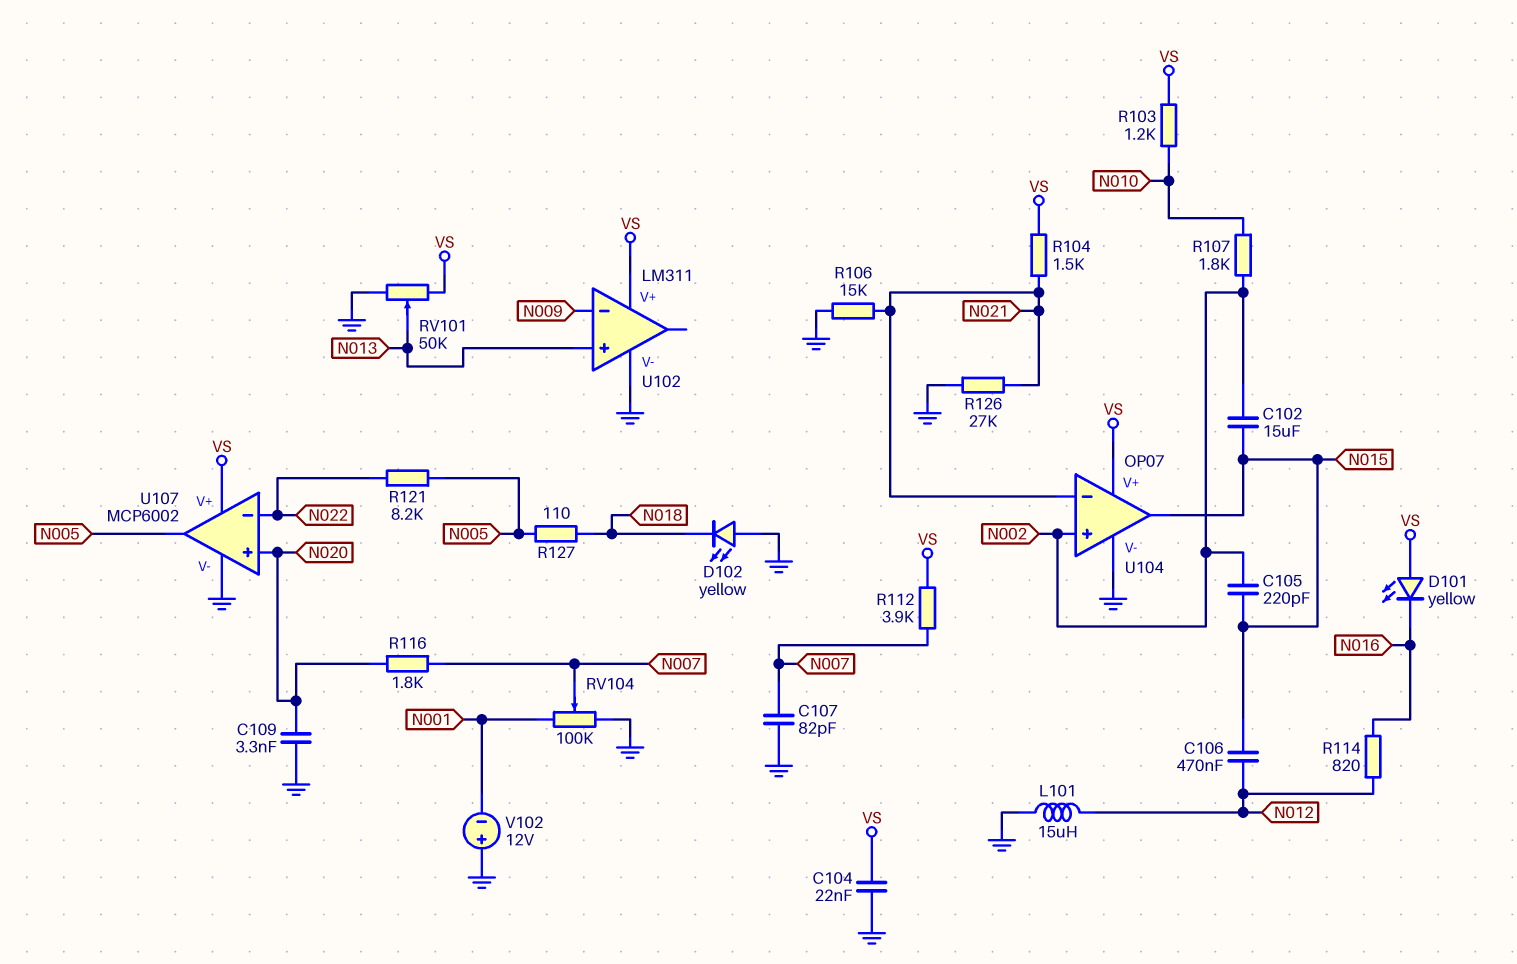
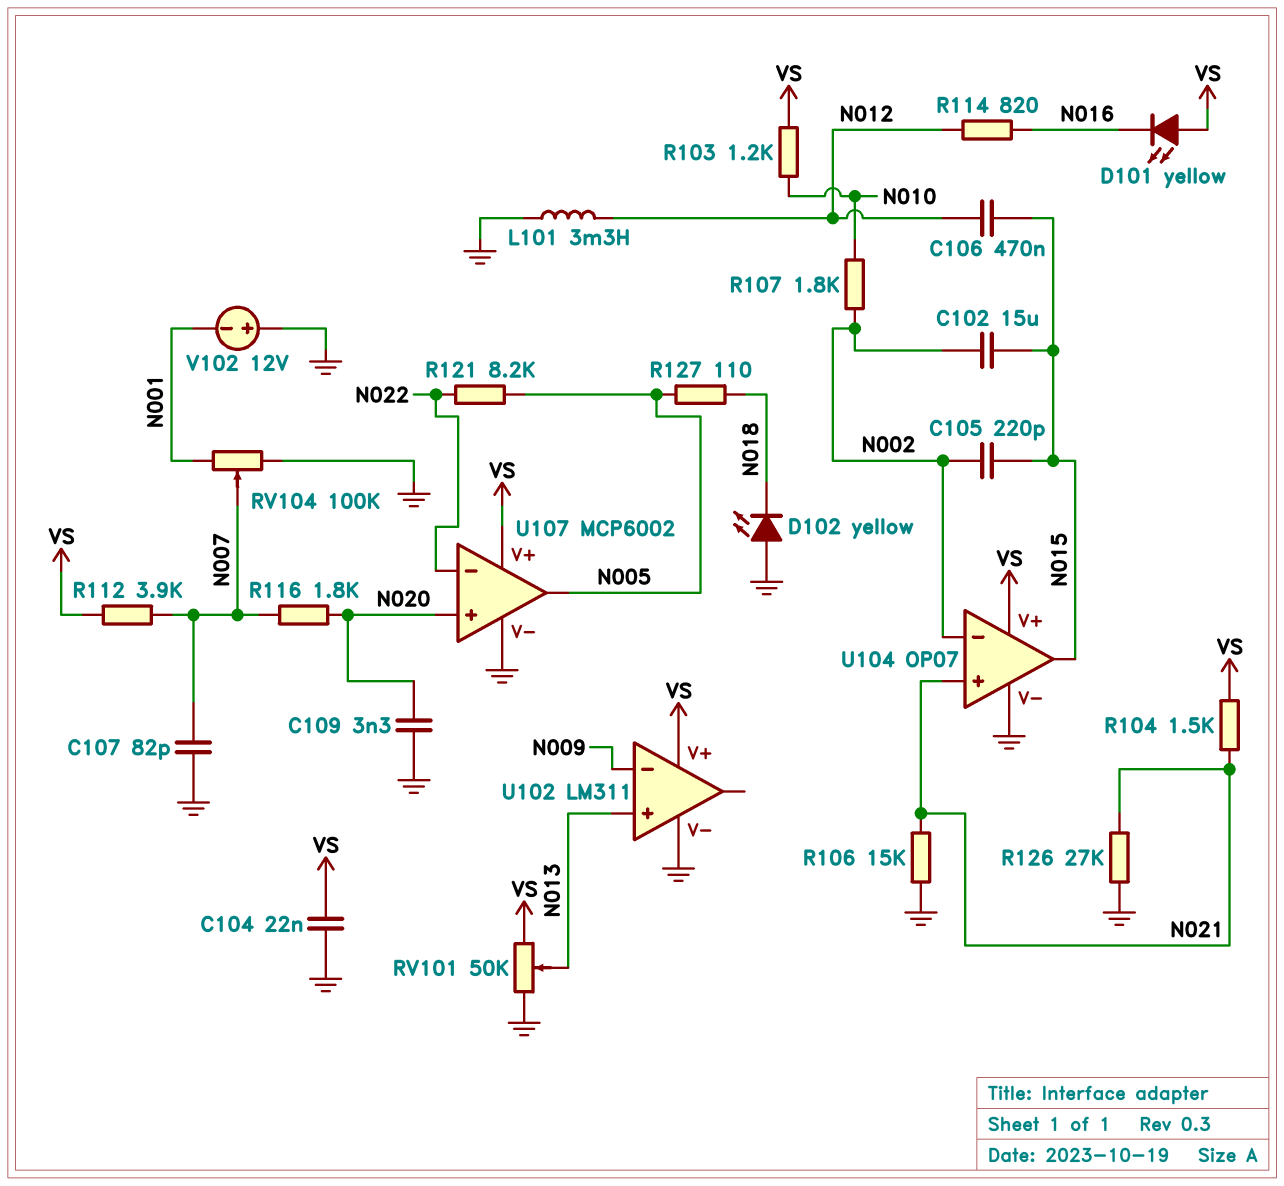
L101: 15uH (GND, N012) -> 3.3mH (GND, N012)
U104 pin in+: N002 -> N021
U104 pin in-: N021 -> N002

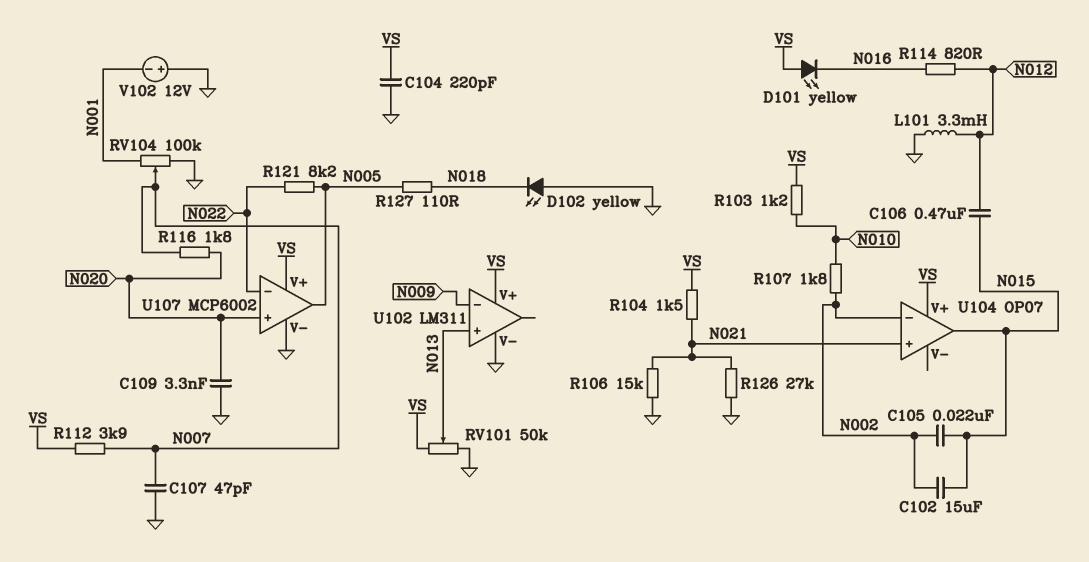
C104: 22nF (GND, VS) -> 220pF (GND, VS)
C105: 220pF (N002, N015) -> 22nF (N002, N015)
C107: 82pF (GND, N007) -> 47pF (GND, N007)
U104 pin V-: GND -> none

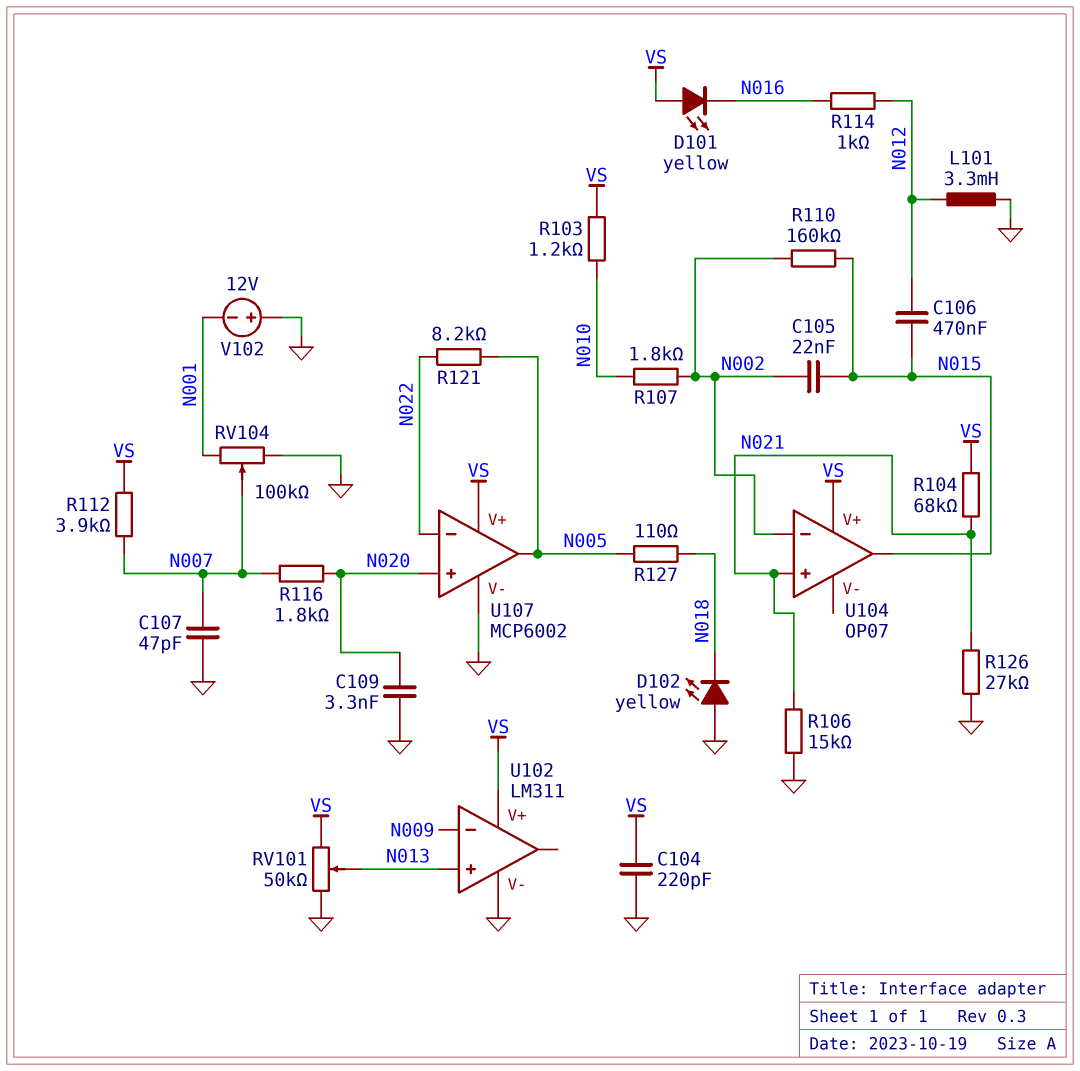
C102: 15uF (N002, N015) -> none
R104: 1.5k (N021, VS) -> 68k (N021, VS)
R110: none -> 160k (N002, N015)
R114: 820 (N012, N016) -> 1k (N012, N016)

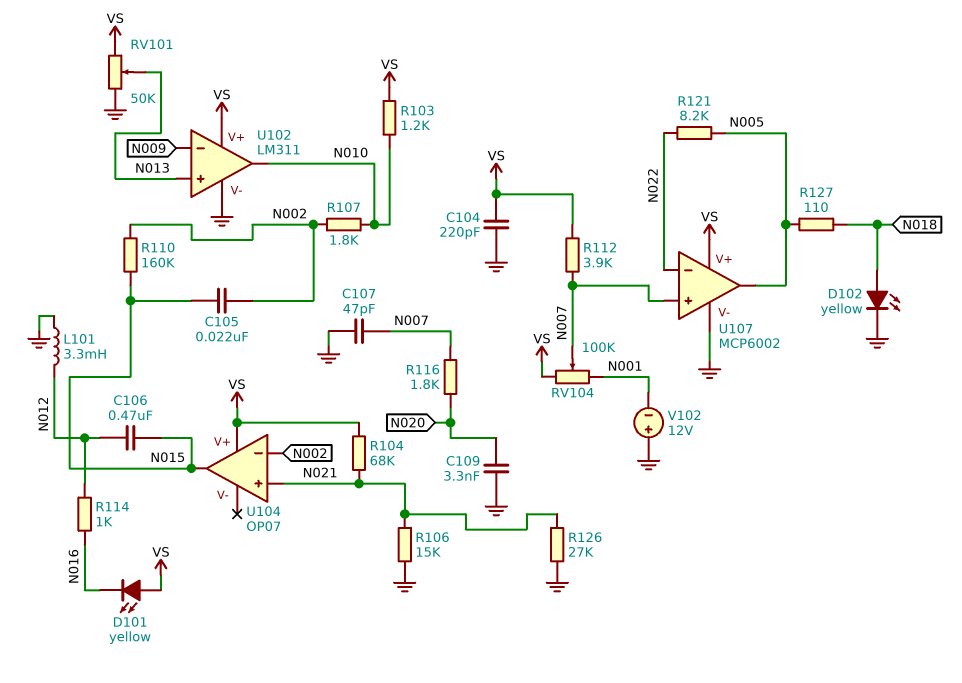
D102: LED yellow (A GND, K N018) -> LED yellow (A N018, K GND)
RV104: 100k (GND, N001, wiper N007) -> 100k (N001, VS, wiper N007)
U102 pin out: none -> N010
U107 pin in+: N020 -> N007

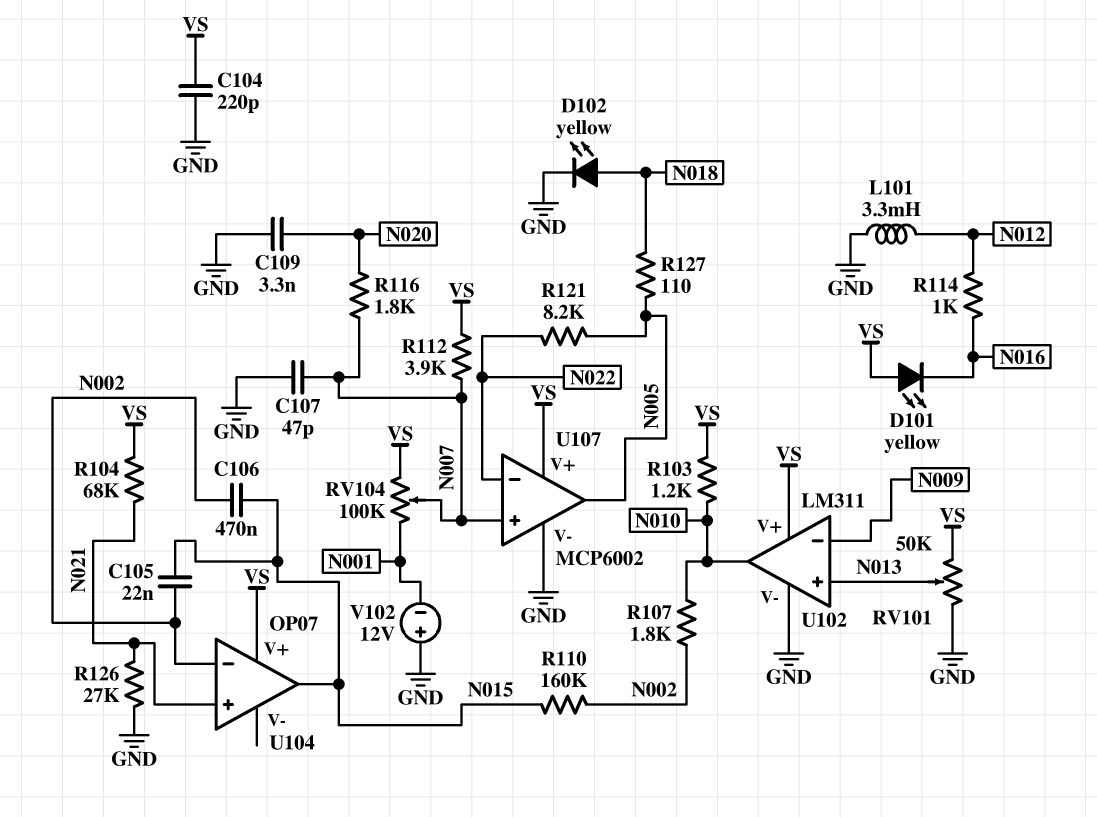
C106: 470nF (N012, N015) -> 470nF (N002, N015)
R106: 15k (GND, N021) -> none

